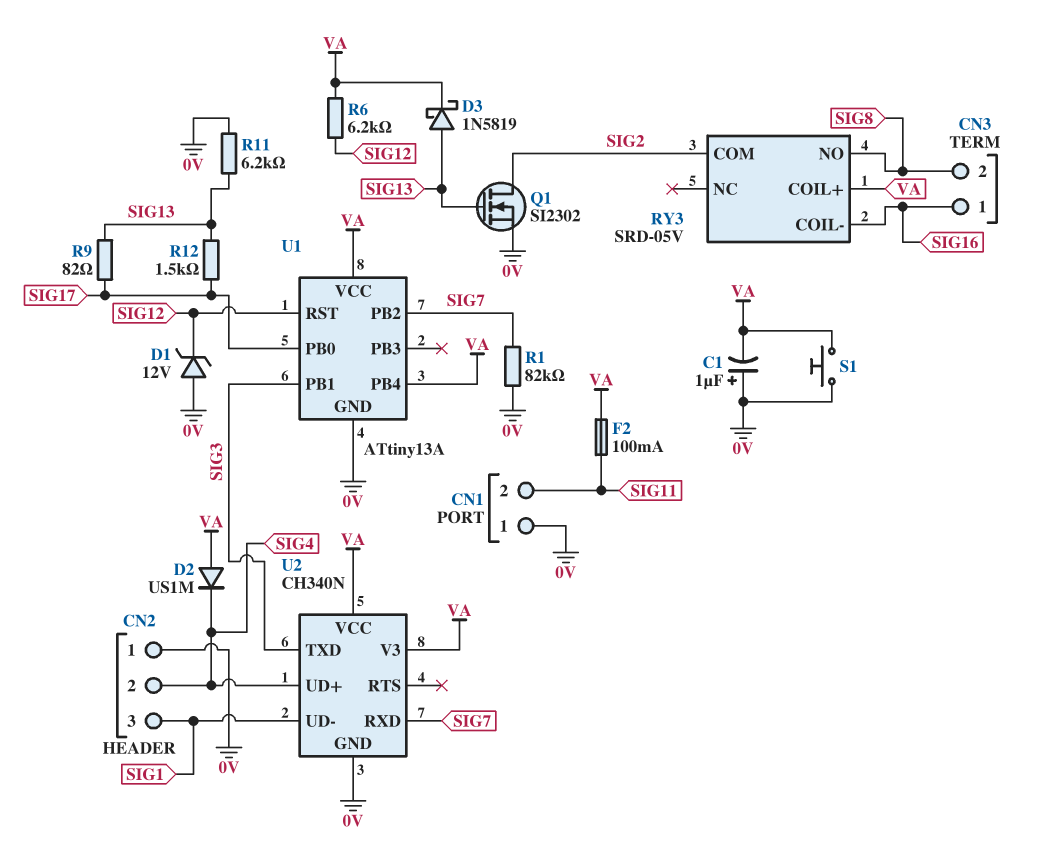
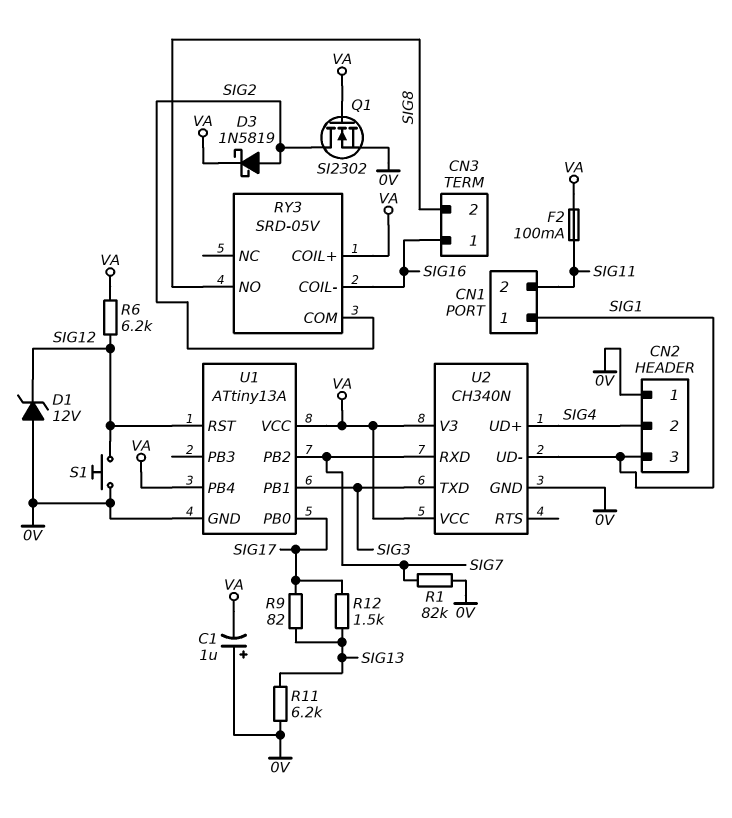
CN1 pin 1: 0V -> SIG1
D2: diode US1M (A VA, K SIG4) -> none
D3: schottky 1N5819 (A SIG13, K VA) -> schottky 1N5819 (A SIG2, K VA)
Q1: NMOS SI2302 (G SIG13, D SIG2, S 0V) -> NMOS SI2302 (G VA, D SIG2, S 0V)
S1: button (0V, VA) -> button (0V, SIG12)

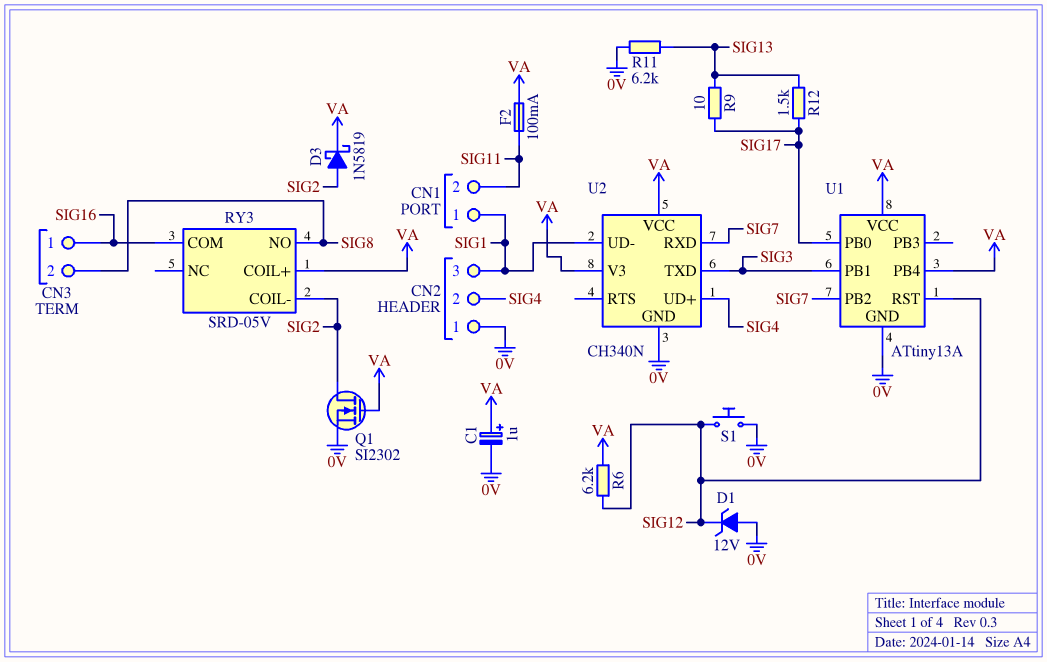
C1: 1uF (plus 0V, minus VA) -> 1uF (plus VA, minus 0V)
R1: 82k (0V, SIG7) -> none
R9: 82 (SIG13, SIG17) -> 10 (SIG13, SIG17)
RY3 pin COIL-: SIG16 -> SIG2
RY3 pin COM: SIG2 -> SIG16

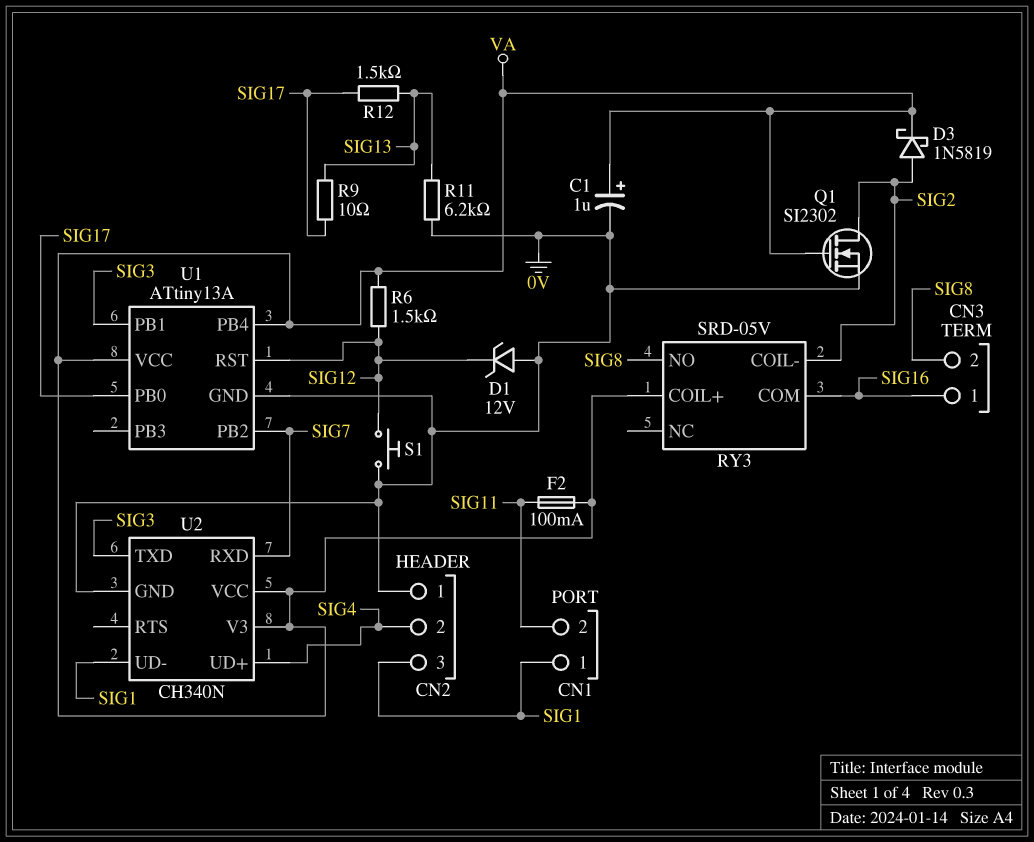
R6: 6.2k (SIG12, VA) -> 1.5k (SIG12, VA)

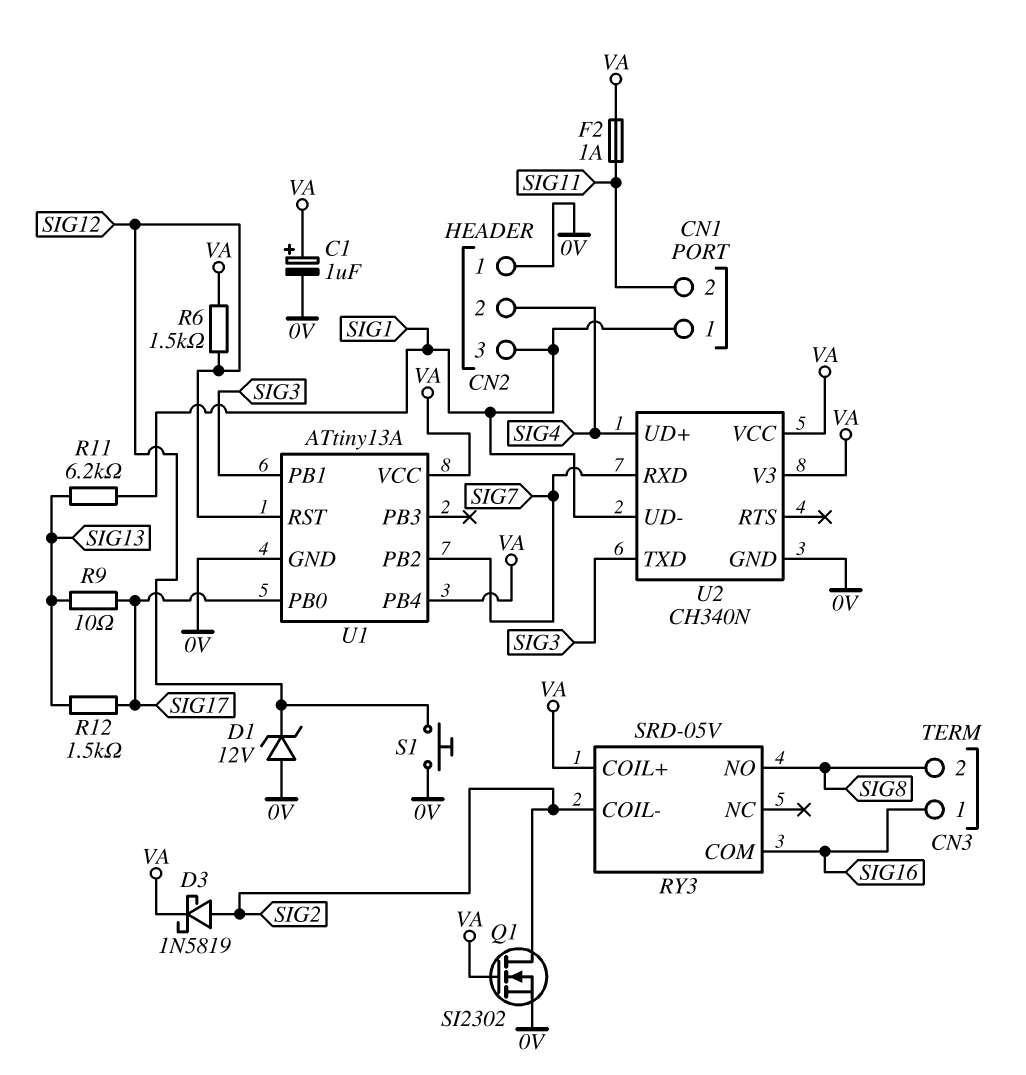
F2: 100mA (SIG11, VA) -> 1A (SIG11, VA)
R11: 6.2k (0V, SIG13) -> 6.2k (SIG1, SIG13)

